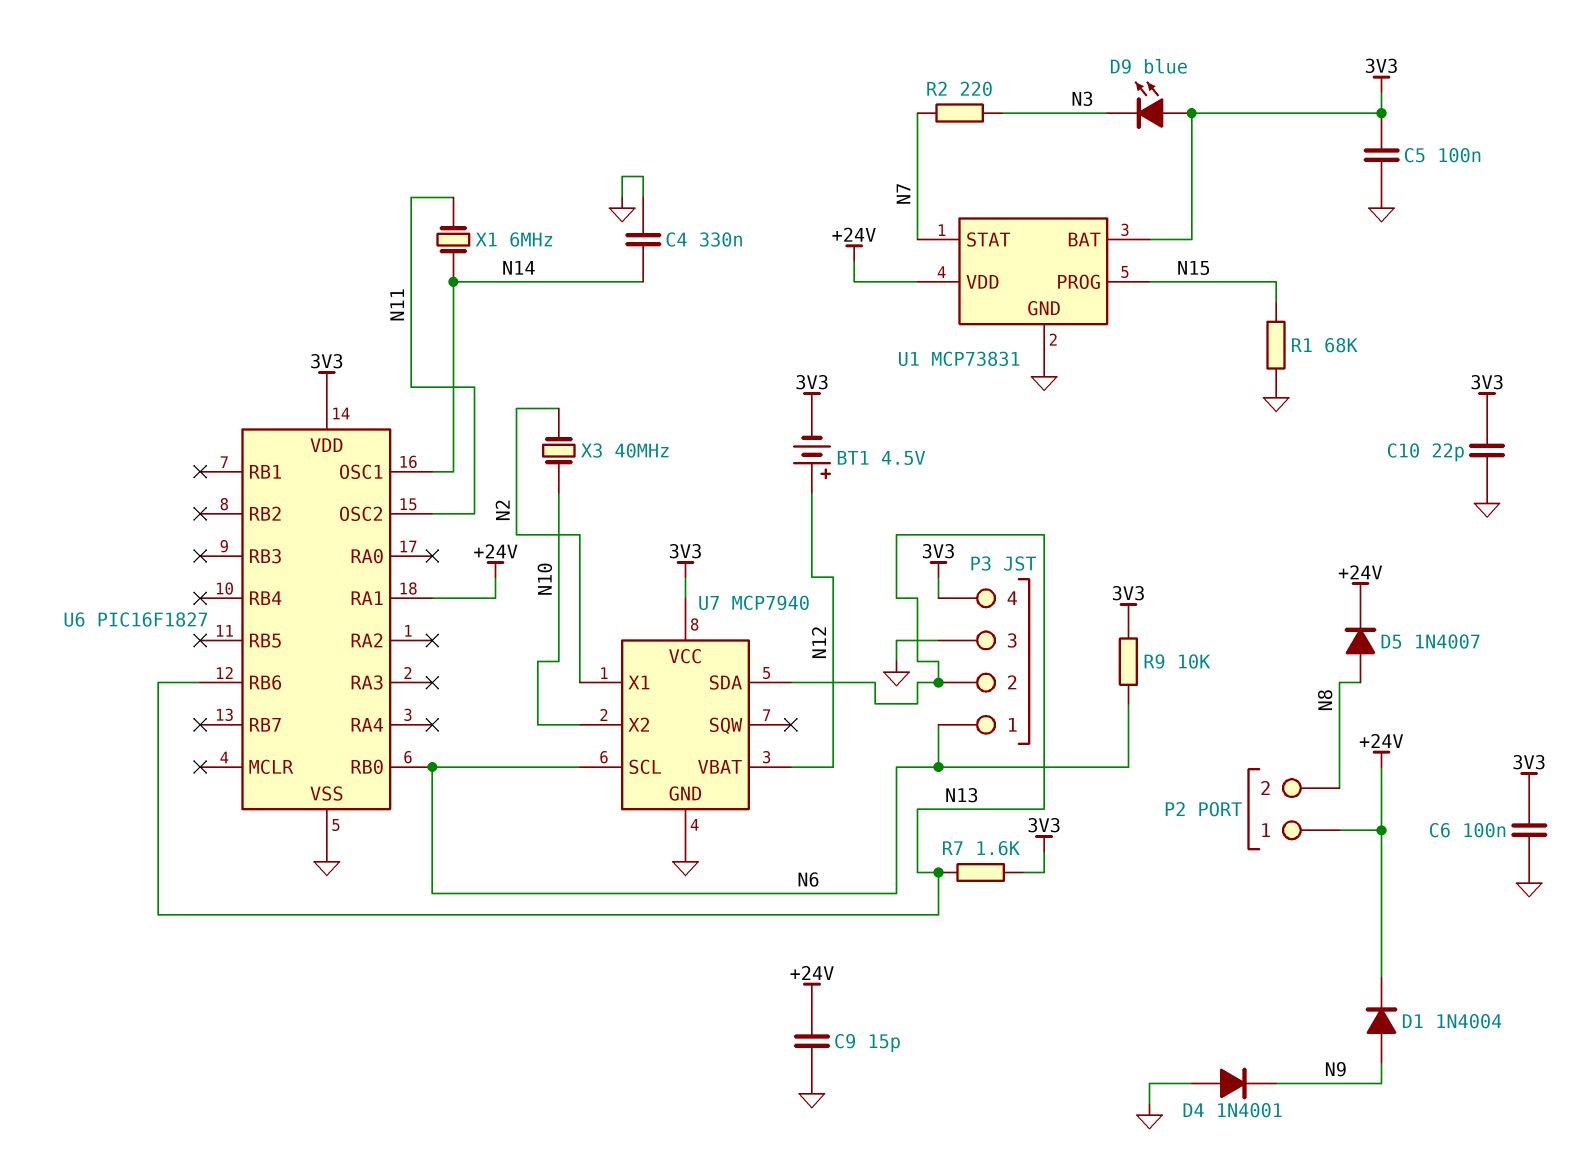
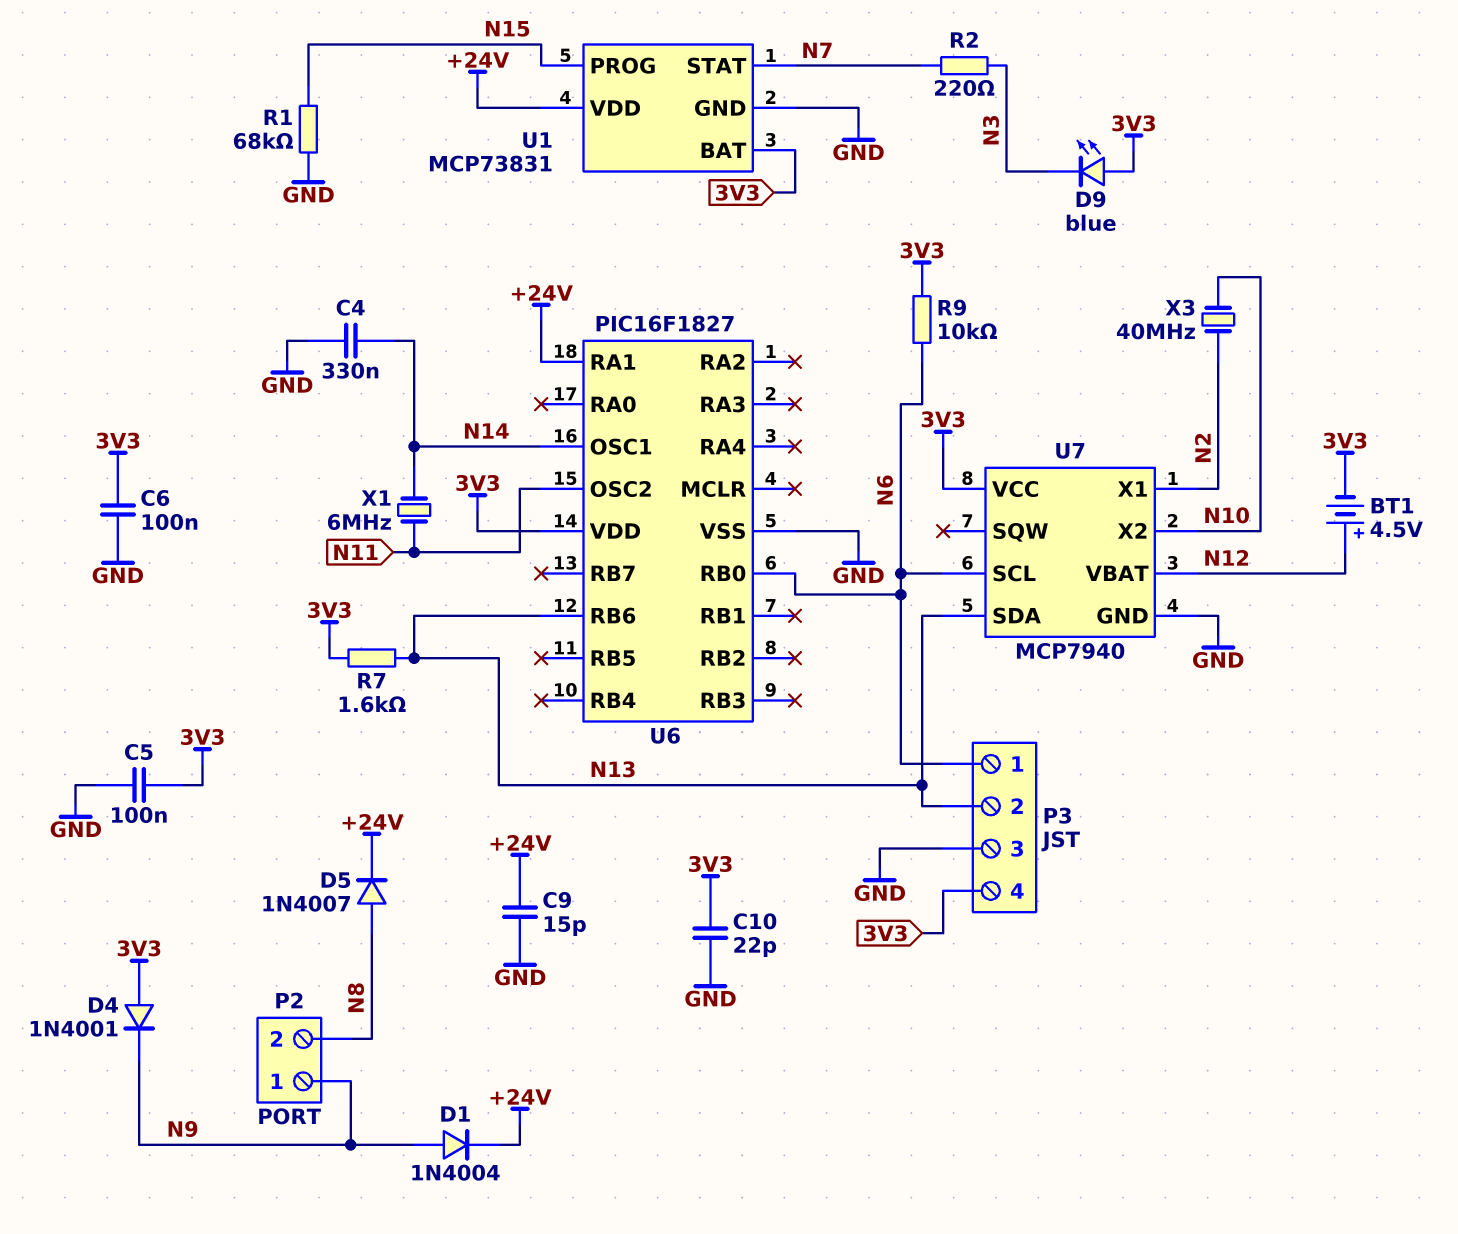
D4: diode 1N4001 (A GND, K N9) -> diode 1N4001 (A 3V3, K N9)
P2 pin 1: +24V -> N9

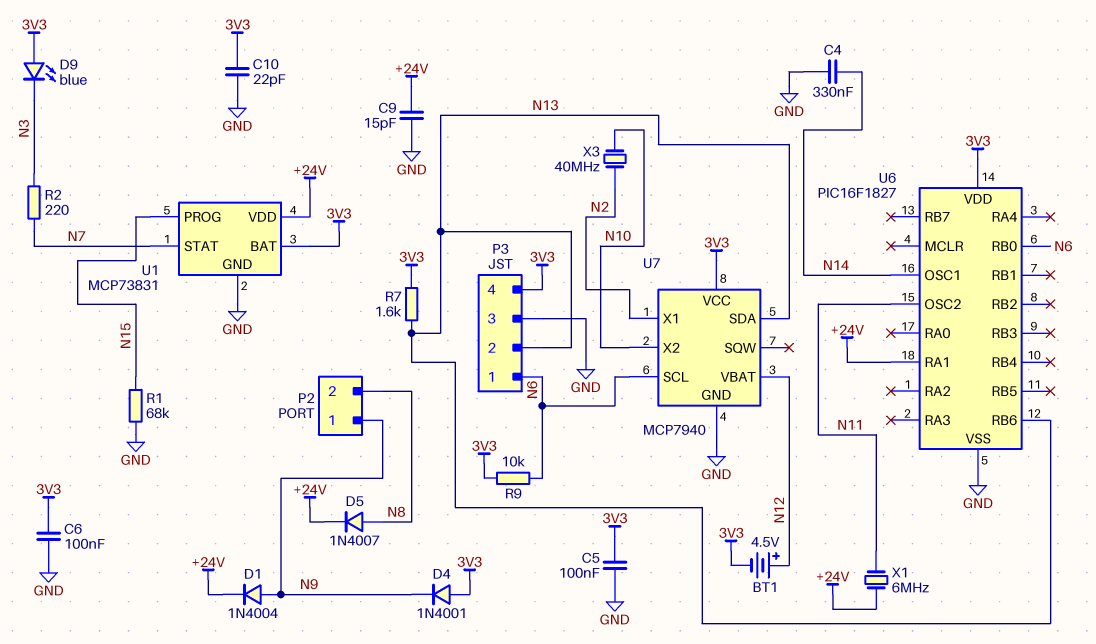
X1: 6MHz (N11, N14) -> 6MHz (+24V, N11)

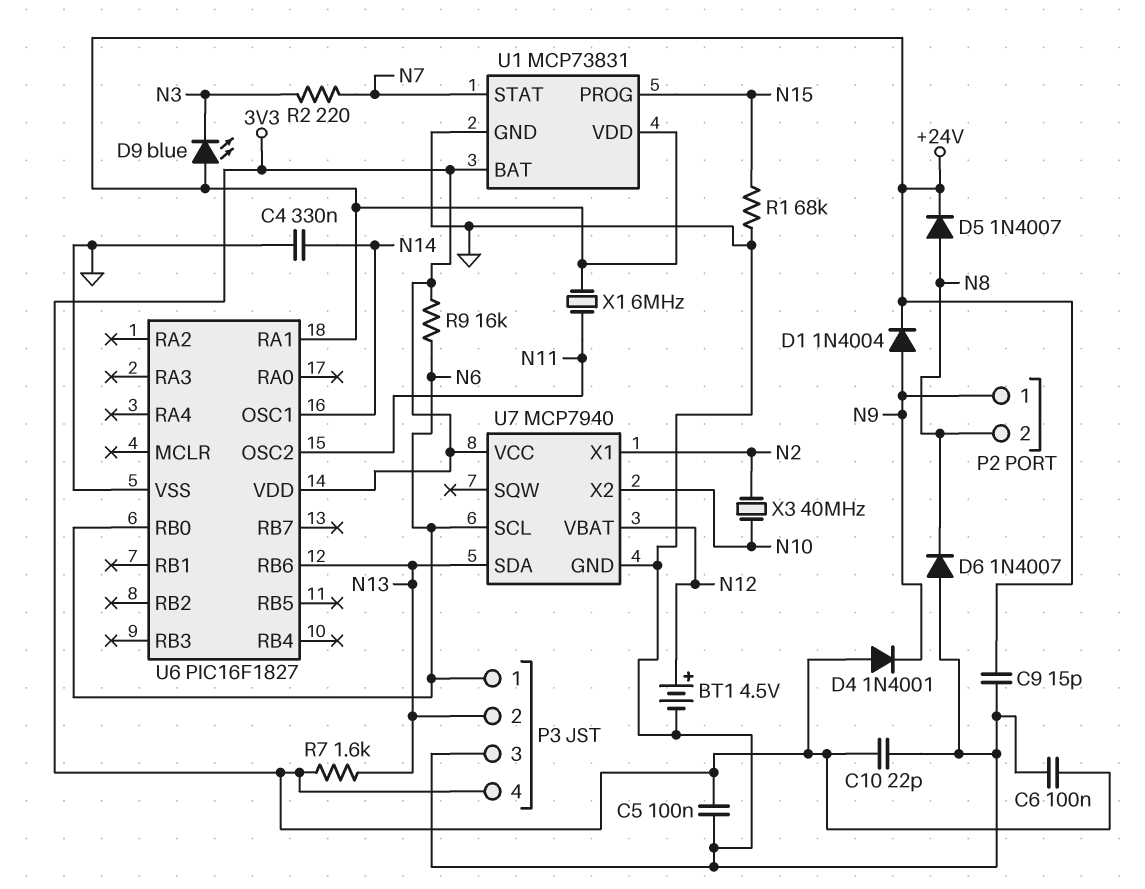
BT1: 4.5V (plus N12, minus 3V3) -> 4.5V (plus N12, minus GND)
D6: none -> diode 1N4007 (A GND, K N8)
D9: LED blue (A 3V3, K N3) -> LED blue (A +24V, K N3)
R9: 10k (3V3, N6) -> 16k (3V3, N6)

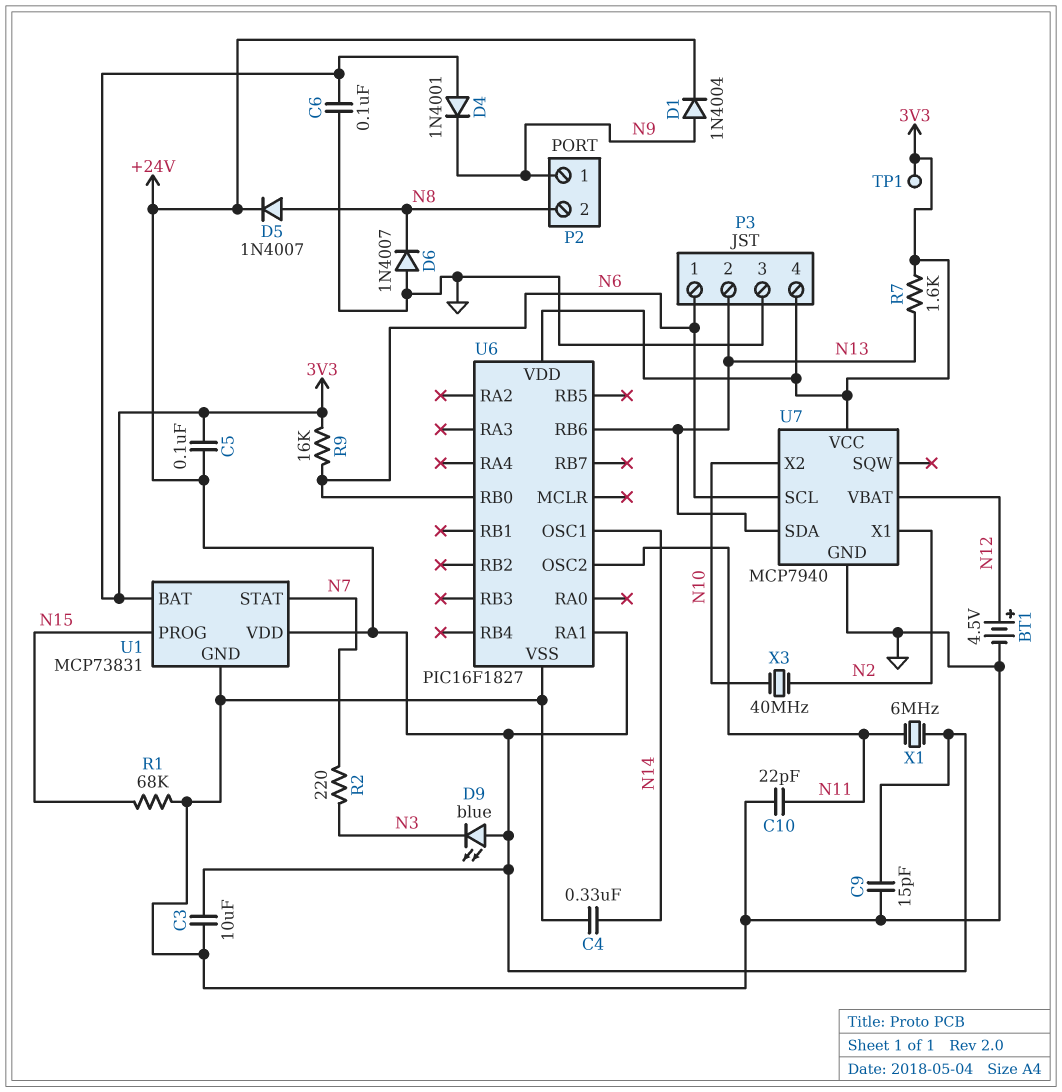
C3: none -> 10uF (+24V, GND)
C5: 100nF (3V3, GND) -> 100nF (+24V, 3V3)
C10: 22pF (3V3, GND) -> 22pF (GND, N11)
TP1: none -> test point (3V3)

